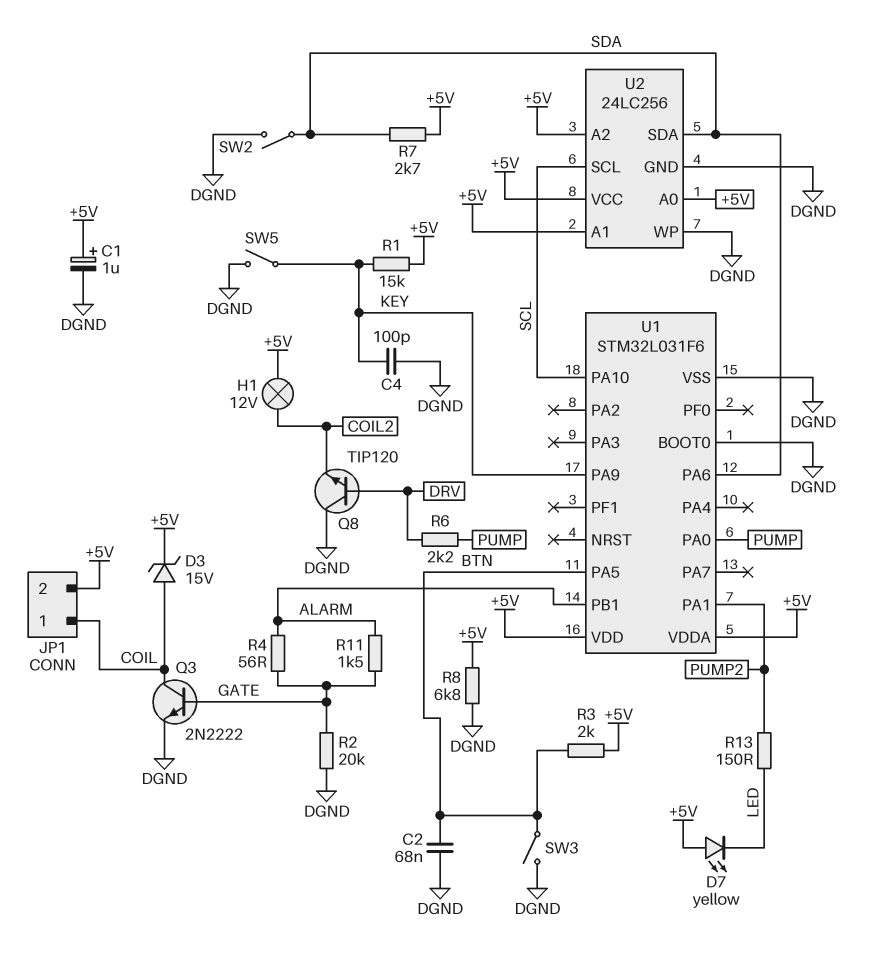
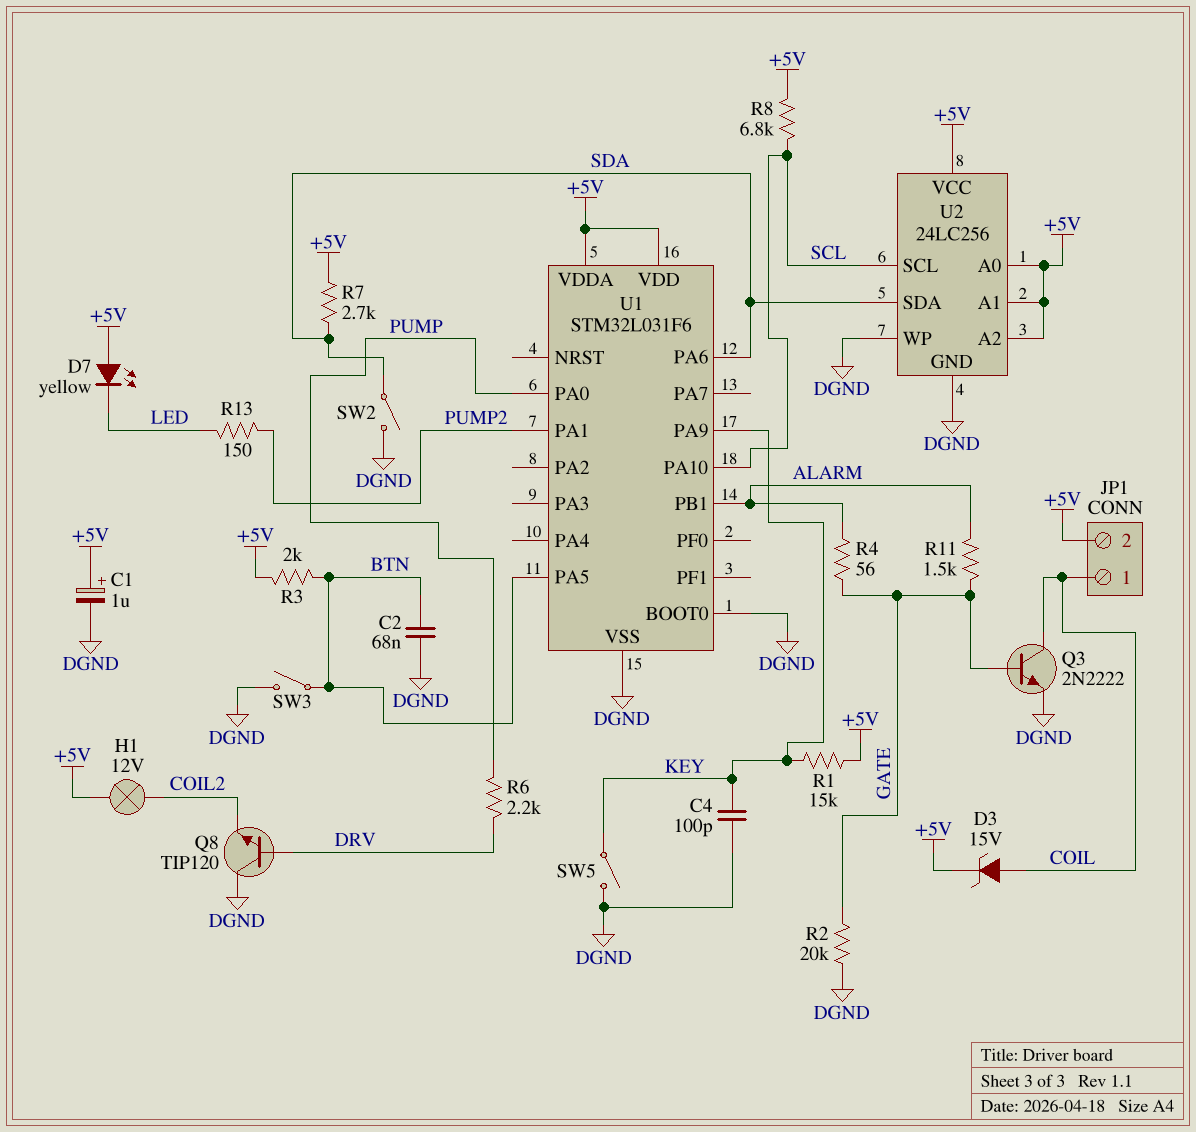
R8: 6.8k (+5V, DGND) -> 6.8k (+5V, SCL)

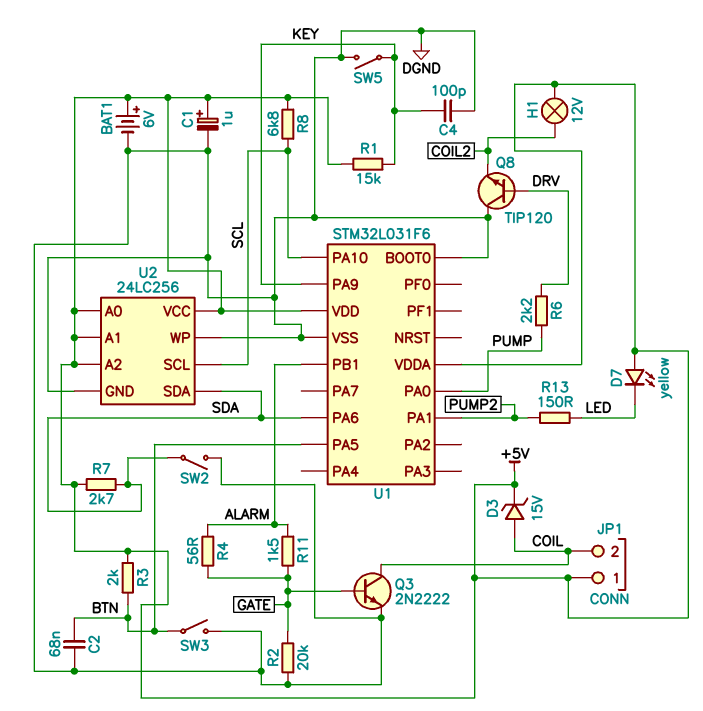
BAT1: none -> 6V (plus +5V, minus DGND)
JP1 pin 1: COIL -> +5V
JP1 pin 2: +5V -> COIL

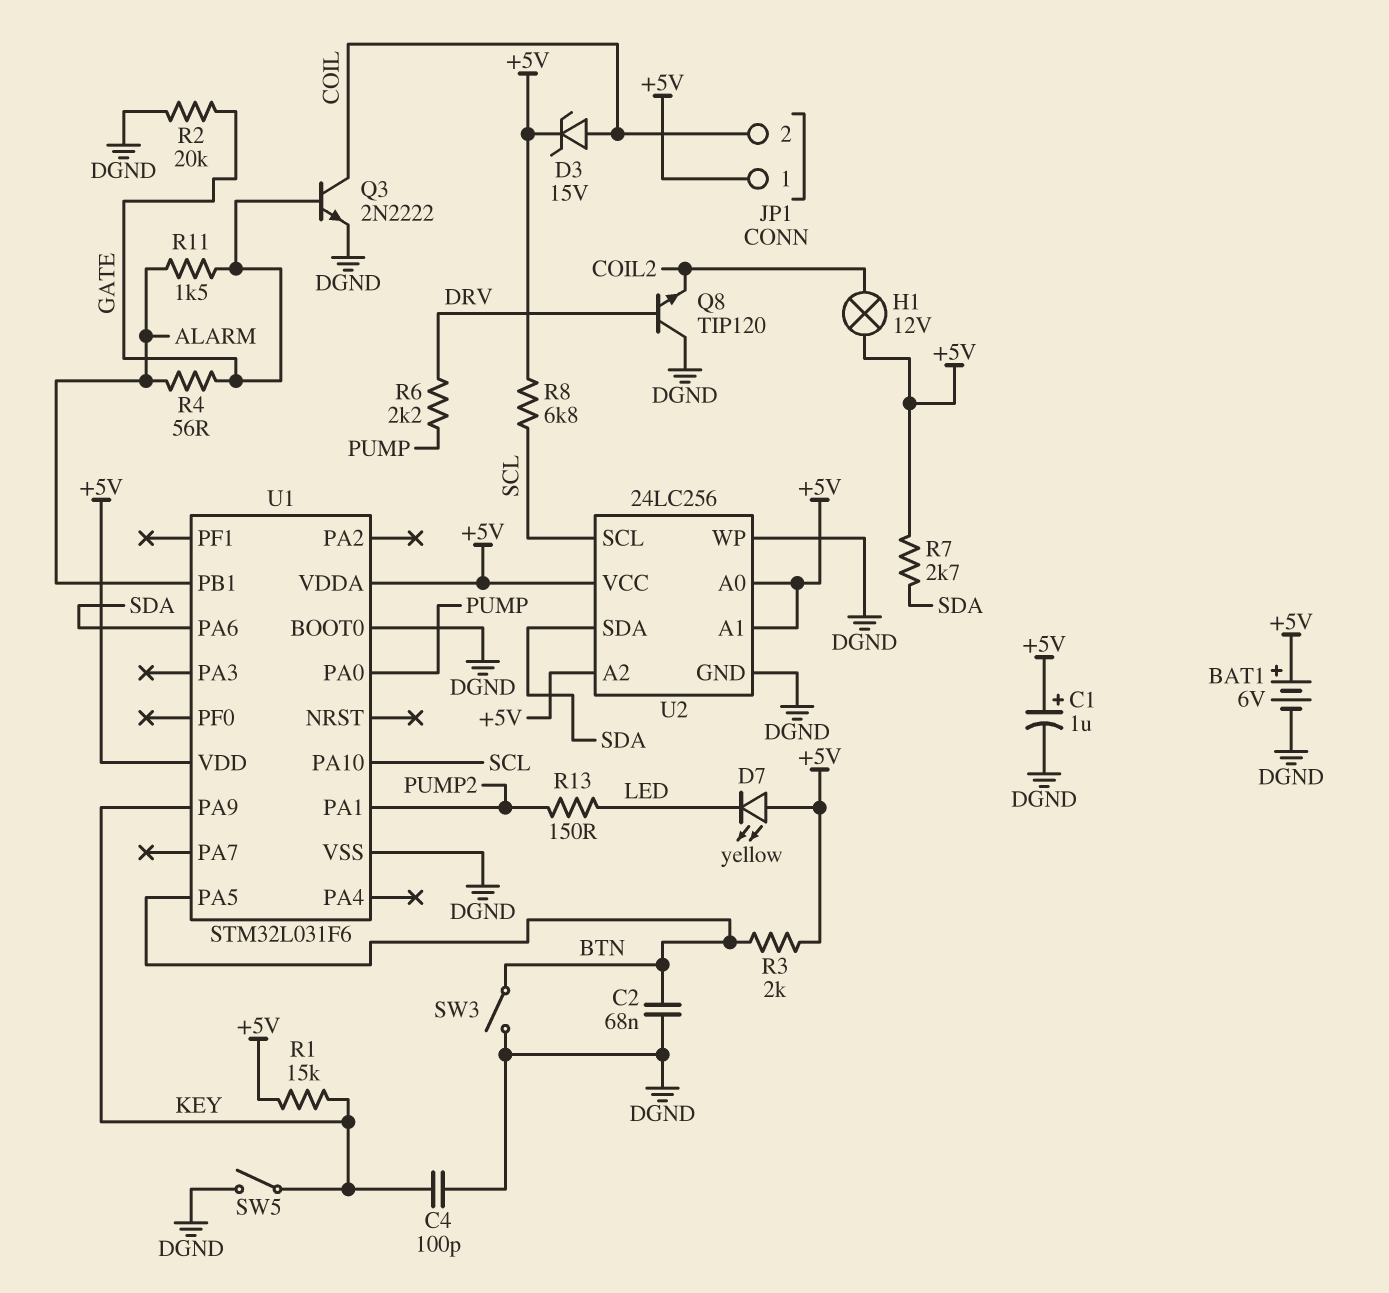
SW2: switch (DGND, SDA) -> none

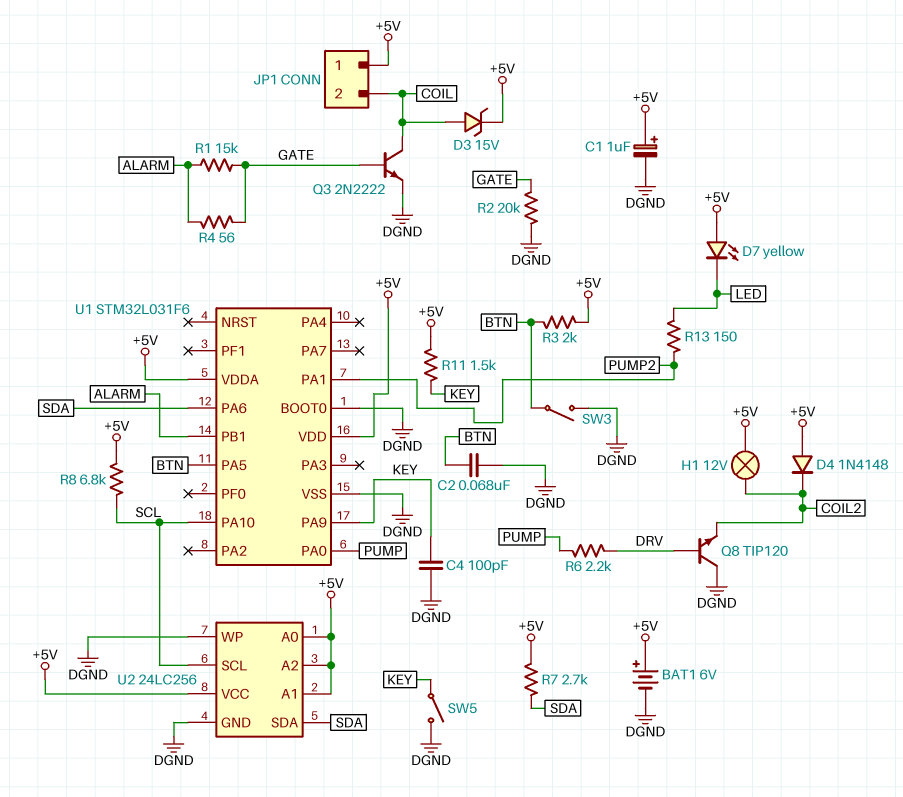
D4: none -> diode 1N4148 (A +5V, K COIL2)
R1: 15k (+5V, KEY) -> 15k (ALARM, GATE)
R11: 1.5k (ALARM, GATE) -> 1.5k (+5V, KEY)

